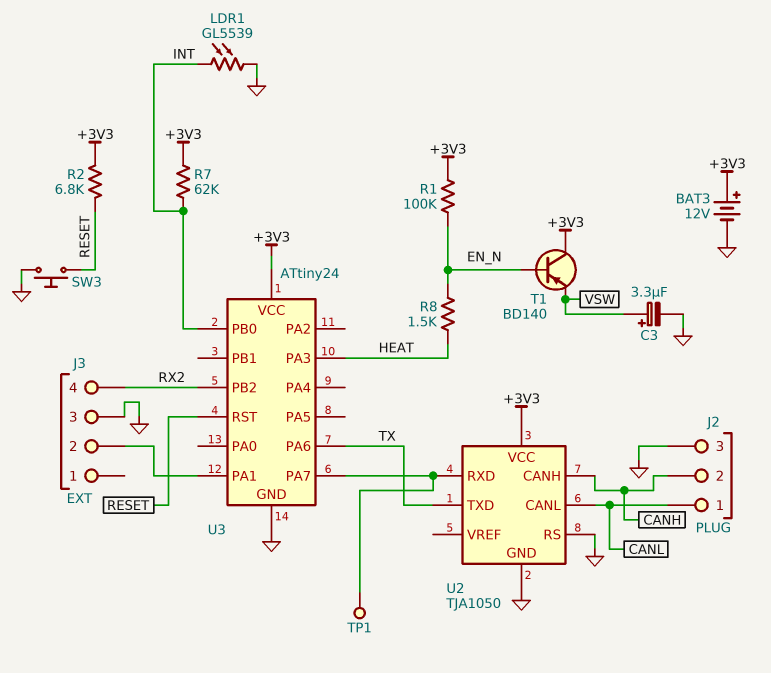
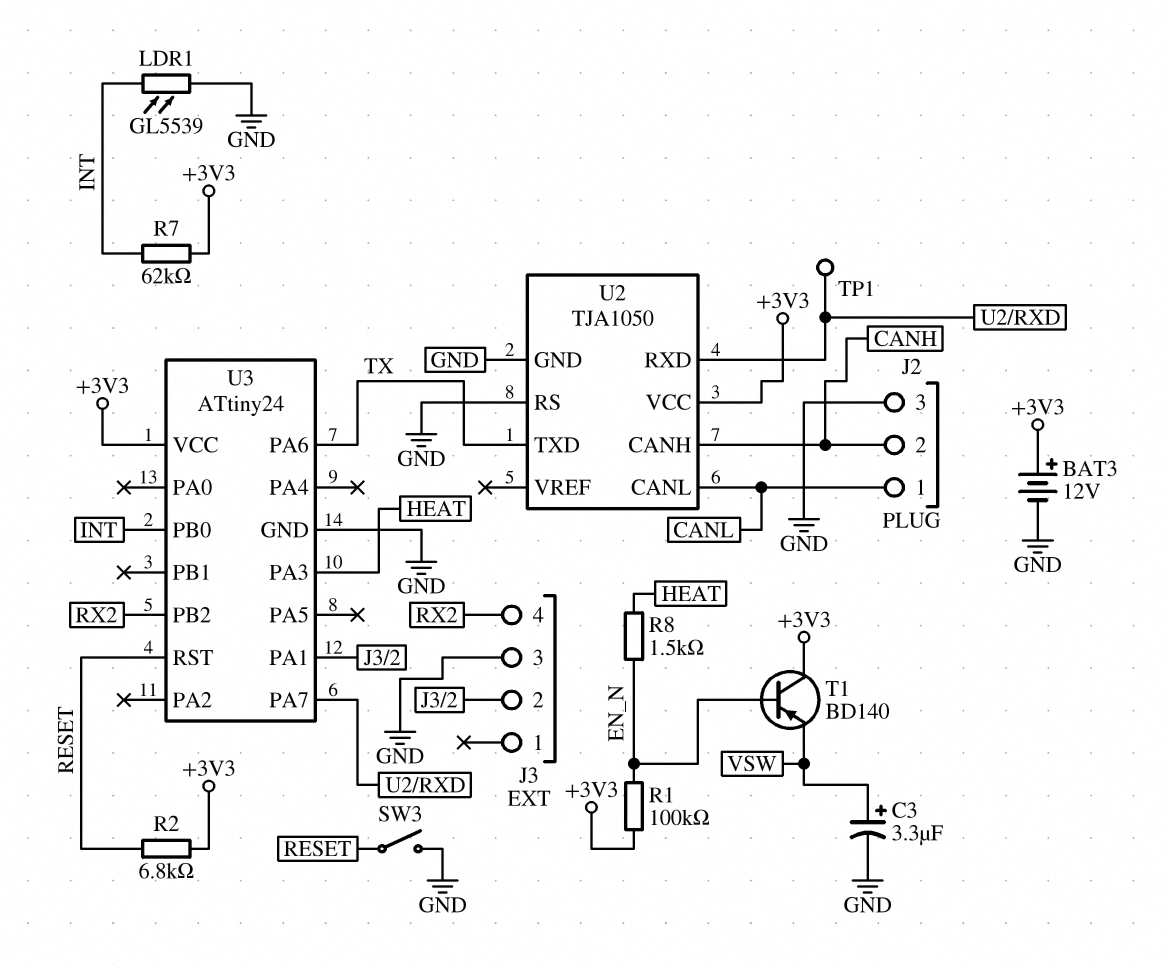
SW3: button (GND, RESET) -> switch (GND, RESET)

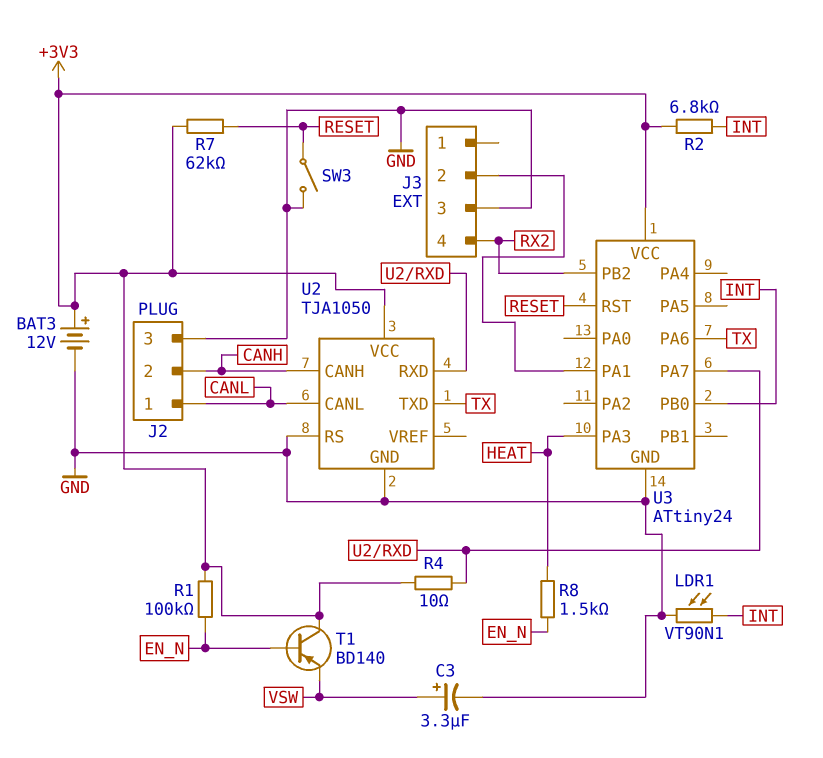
LDR1: GL5539 (GND, INT) -> VT90N1 (GND, INT)
R2: 6.8k (+3V3, RESET) -> 6.8k (+3V3, INT)
R4: none -> 10 (+3V3, U2/RXD)
R7: 62k (+3V3, INT) -> 62k (+3V3, RESET)
TP1: test point (U2/RXD) -> none

